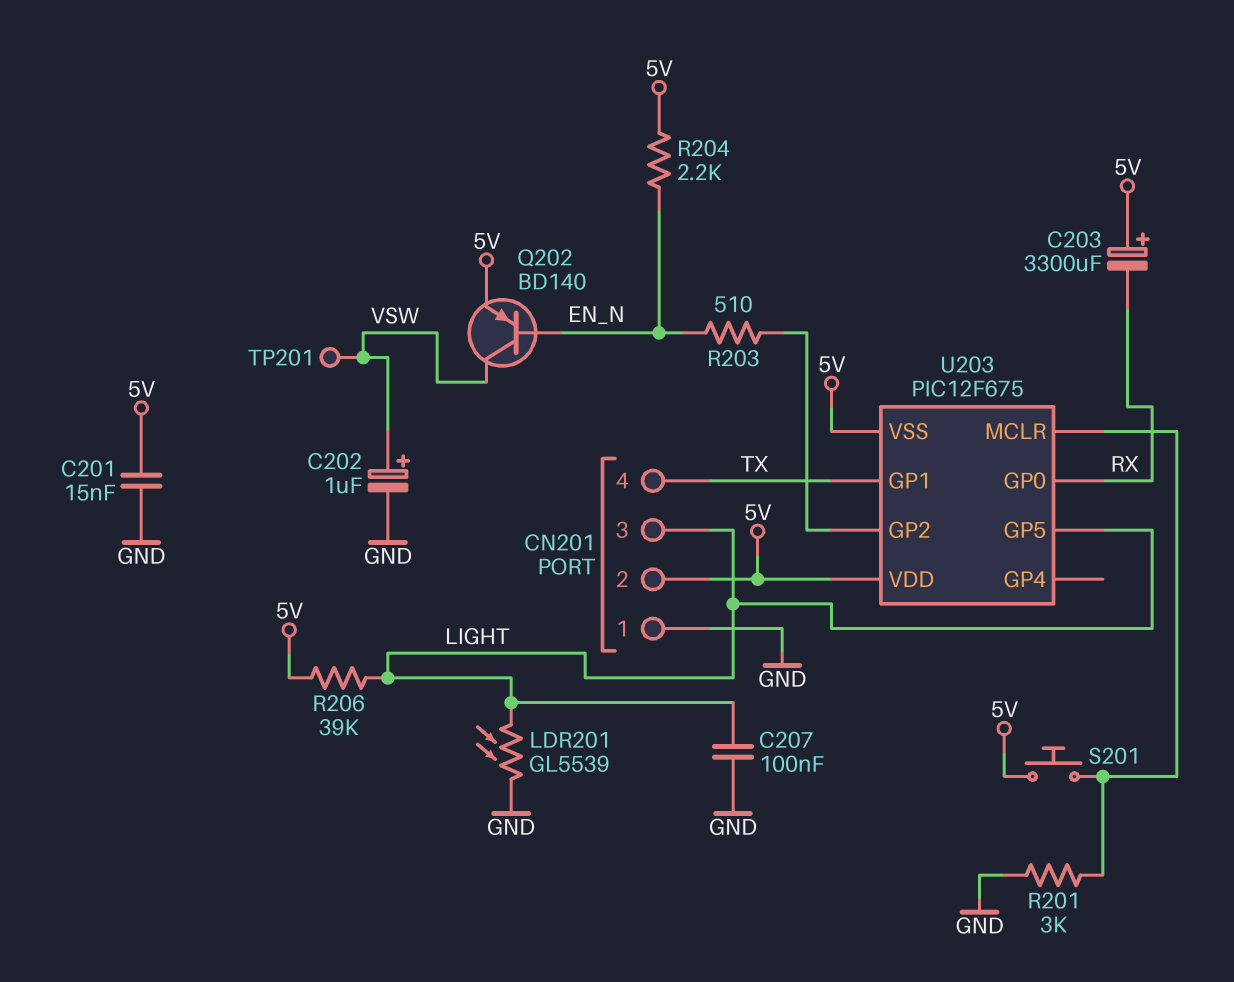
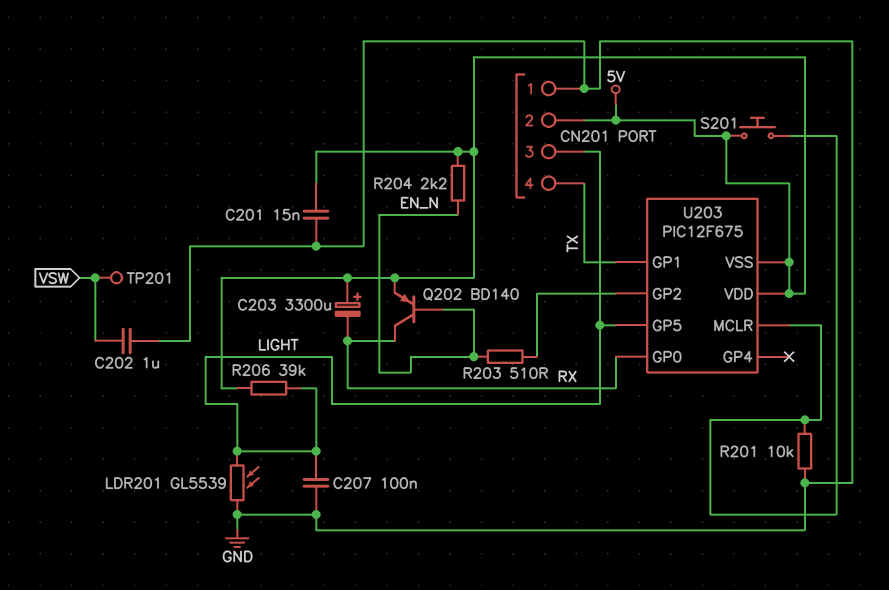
C202: 1uF (plus VSW, minus GND) -> 1uF (GND, VSW)
Q202: PNP BD140 (B EN_N, C VSW, E 5V) -> PNP BD140 (B EN_N, C RX, E 5V)
R201: 3k (GND, U203/MCLR) -> 10k (GND, U203/MCLR)

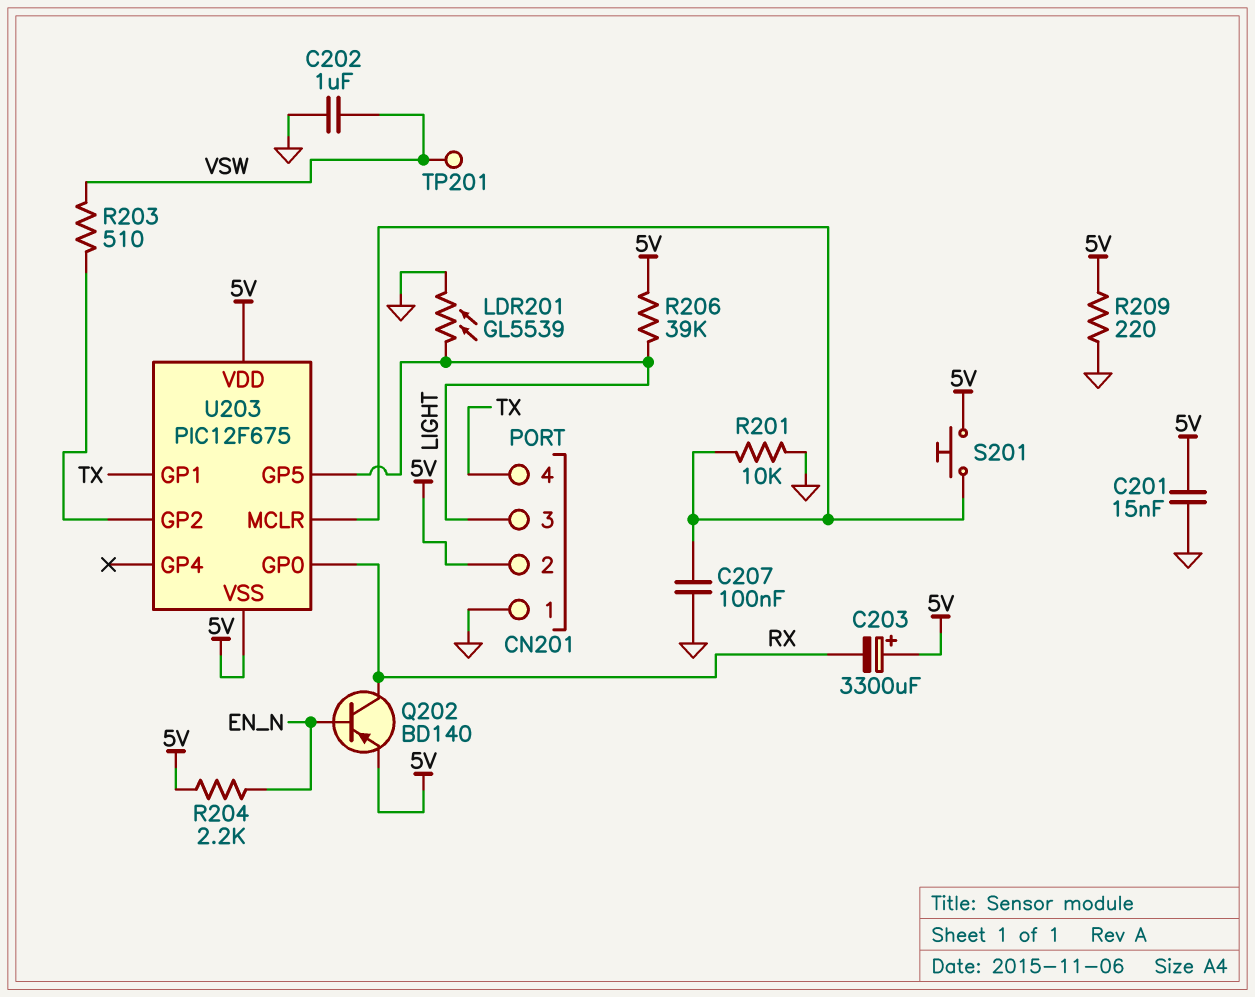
C207: 100nF (GND, LIGHT) -> 100nF (GND, U203/MCLR)
R203: 510 (EN_N, U203/GP2) -> 510 (U203/GP2, VSW)
R209: none -> 220 (5V, GND)

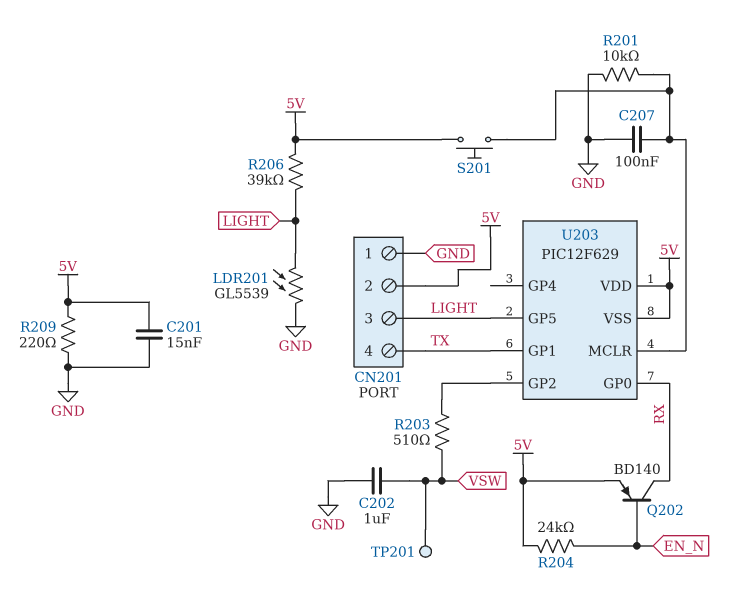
C203: 3300uF (plus 5V, minus RX) -> none
R204: 2.2k (5V, EN_N) -> 24k (5V, EN_N)
U203: PIC12F675 -> PIC12F629

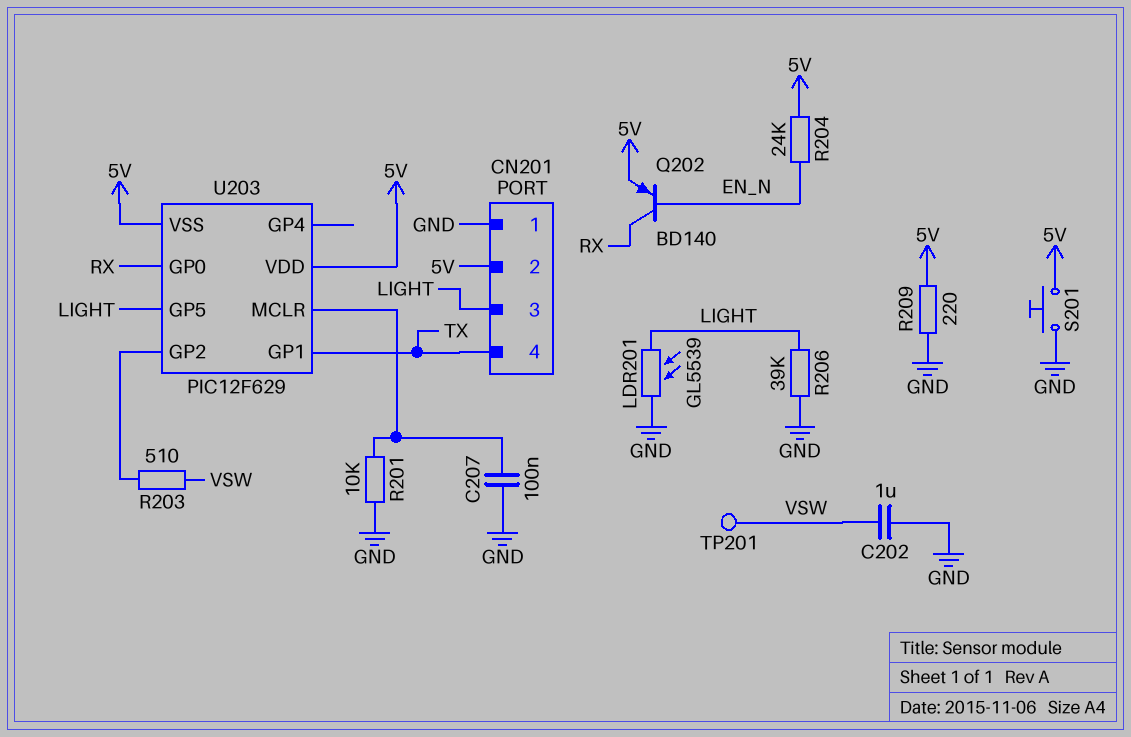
C201: 15nF (5V, GND) -> none
R206: 39k (5V, LIGHT) -> 39k (GND, LIGHT)
S201: button (5V, U203/MCLR) -> button (5V, GND)

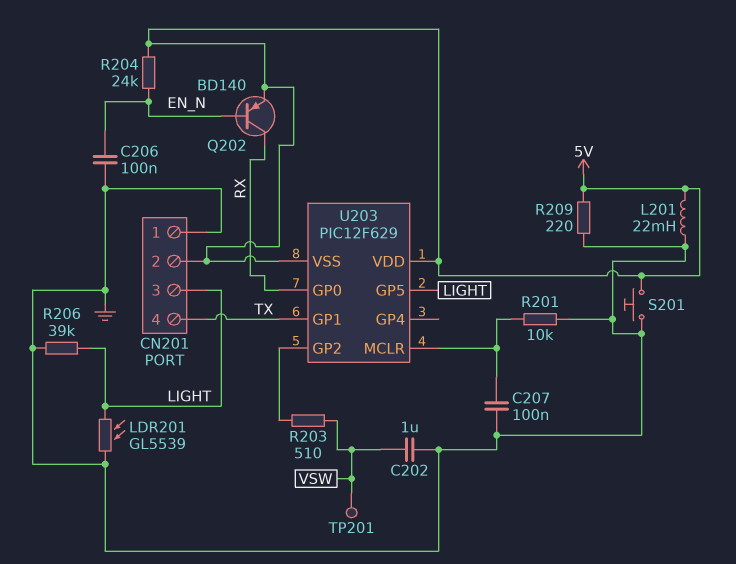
C206: none -> 100nF (EN_N, GND)
L201: none -> 22mH (5V, GND)

